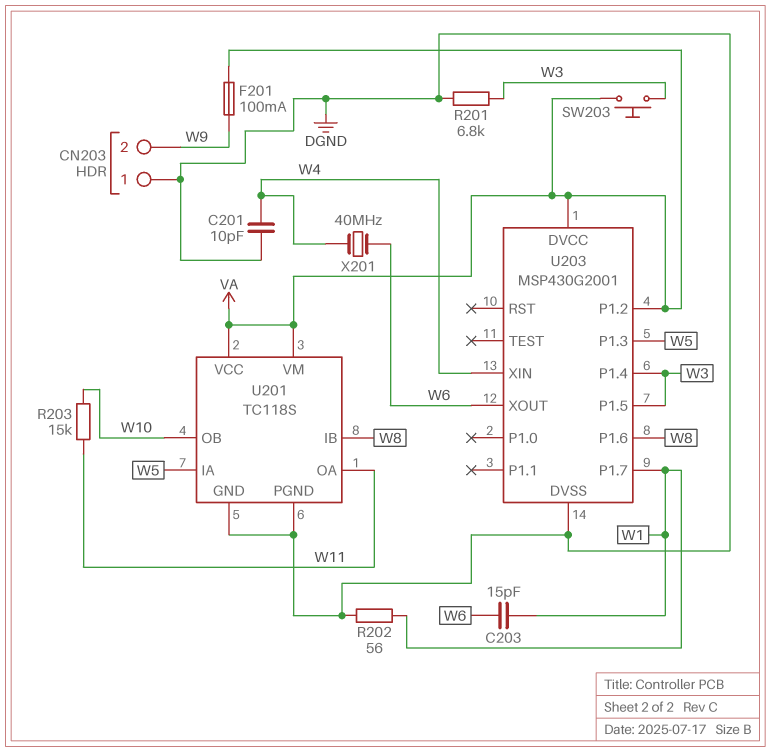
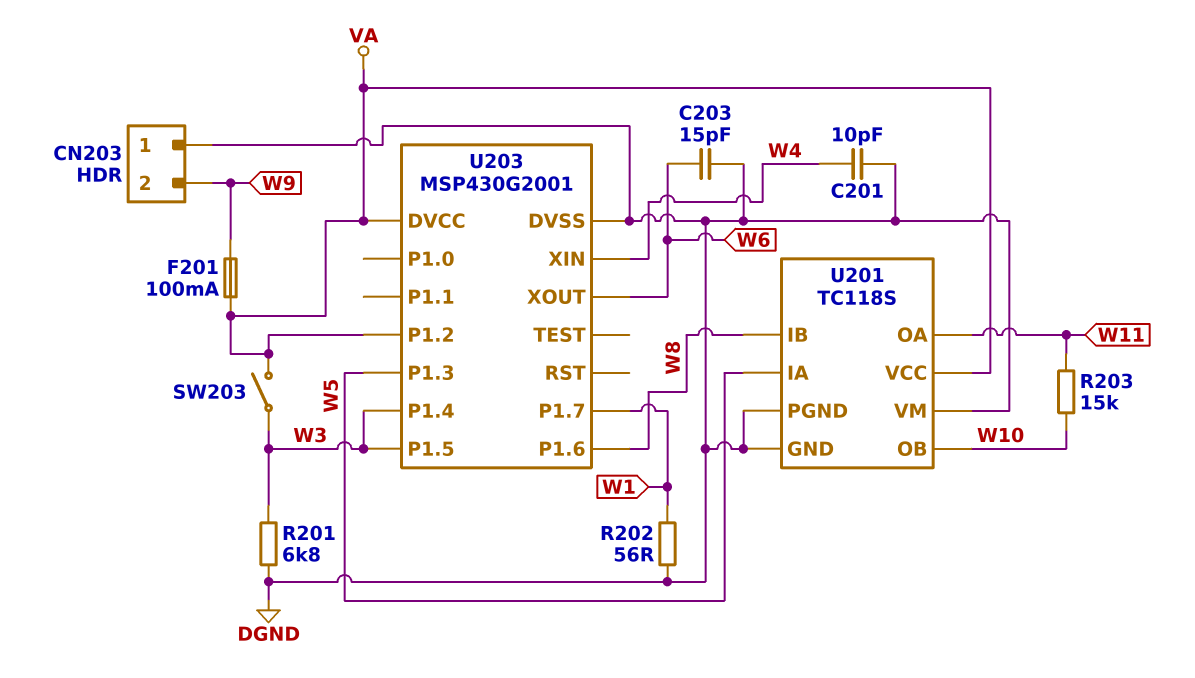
C203: 15pF (W1, W6) -> 15pF (DGND, W6)
SW203: button (VA, W3) -> switch (VA, W3)
U201 pin VM: VA -> DGND
X201: 40MHz (W4, W6) -> none

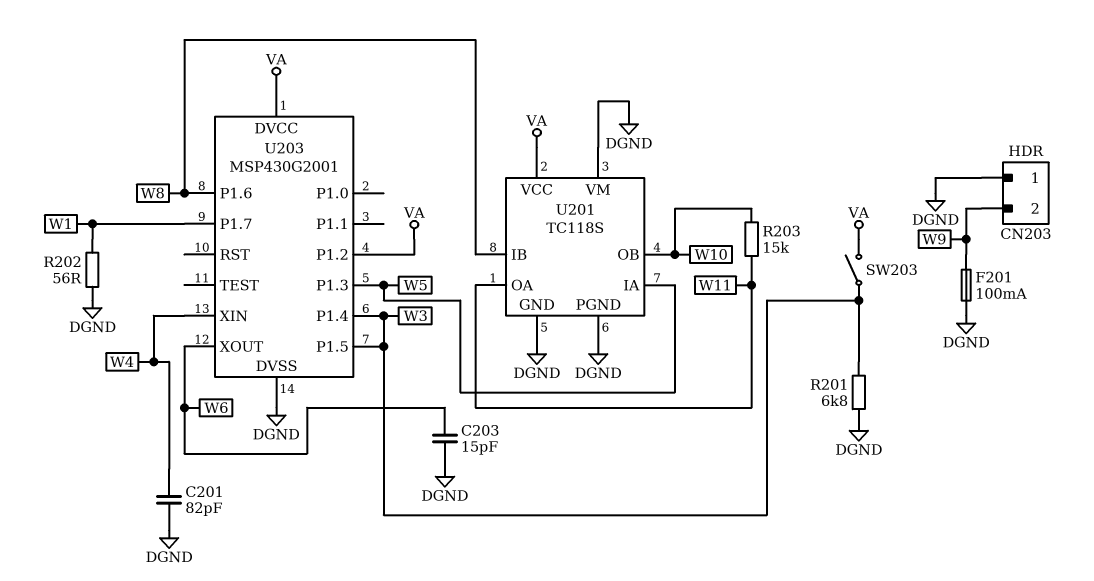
C201: 10pF (DGND, W4) -> 82pF (DGND, W4)
F201: 100mA (VA, W9) -> 100mA (DGND, W9)

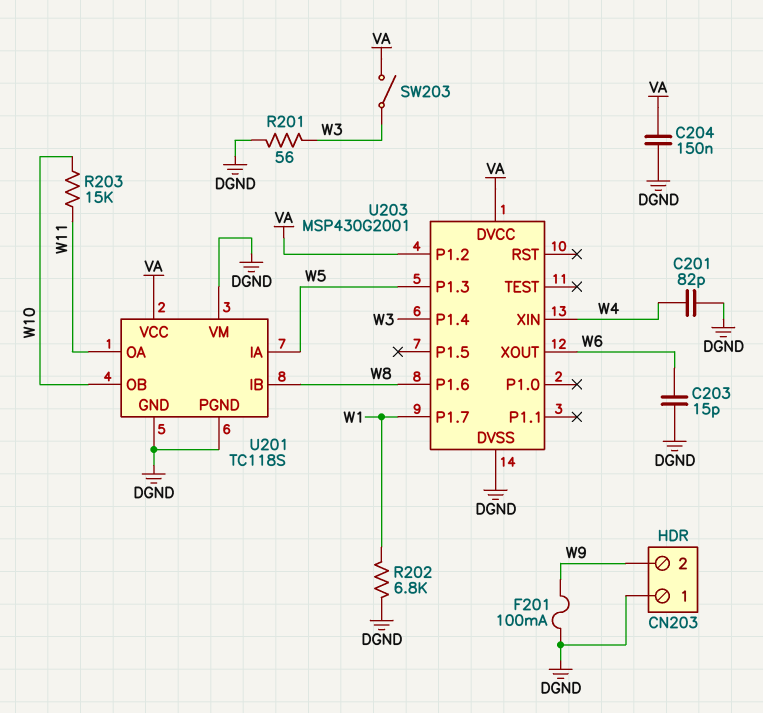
C204: none -> 150nF (DGND, VA)
R201: 6.8k (DGND, W3) -> 56 (DGND, W3)
R202: 56 (DGND, W1) -> 6.8k (DGND, W1)
U203 pin P1.5: W3 -> none

